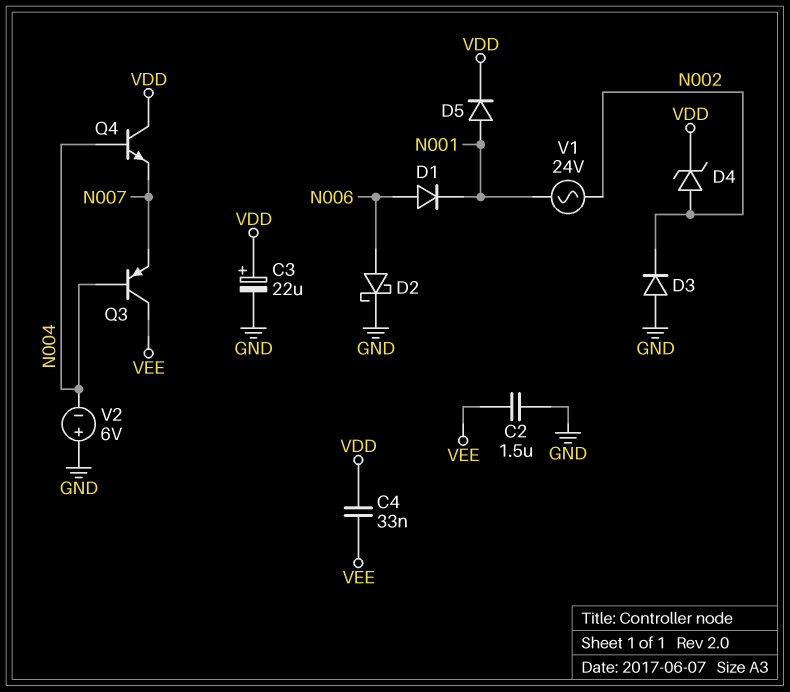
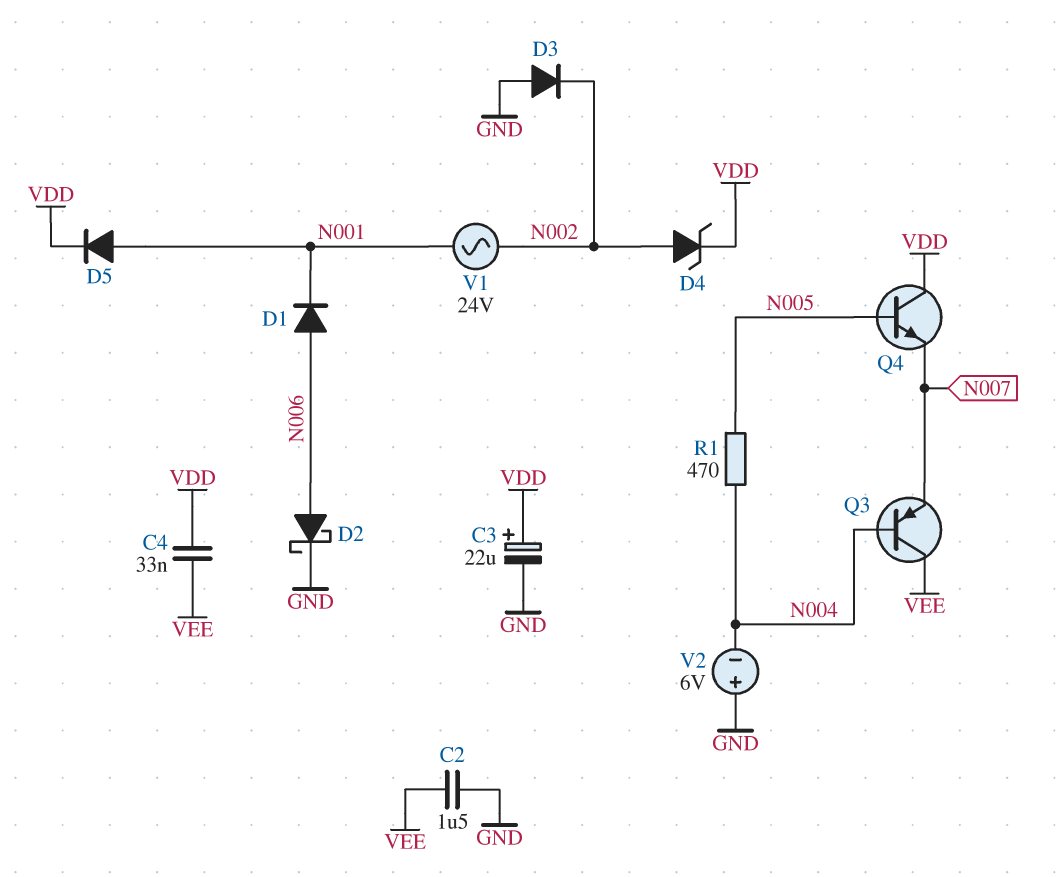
Q4: NPN (B N004, C VDD, E N007) -> NPN (B N005, C VDD, E N007)
R1: none -> 470 (N004, N005)

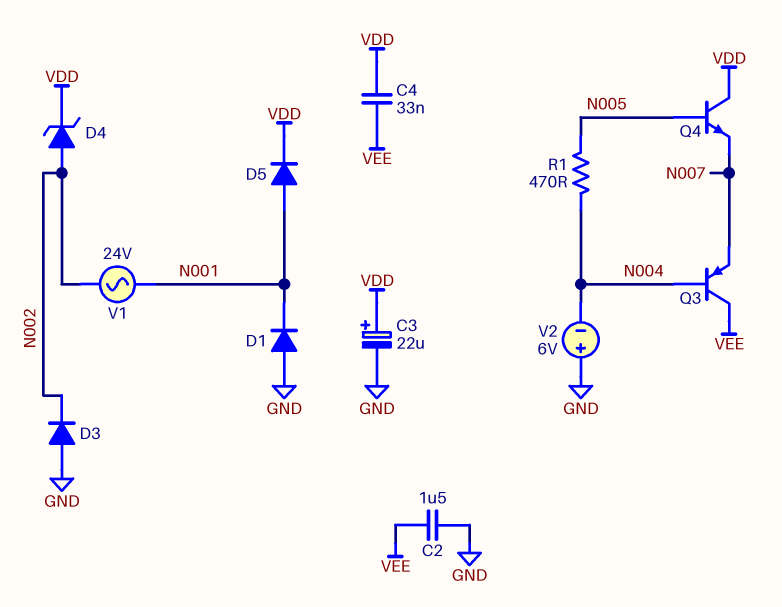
D1: diode (A N006, K N001) -> diode (A GND, K N001)
D2: schottky (A N006, K GND) -> none

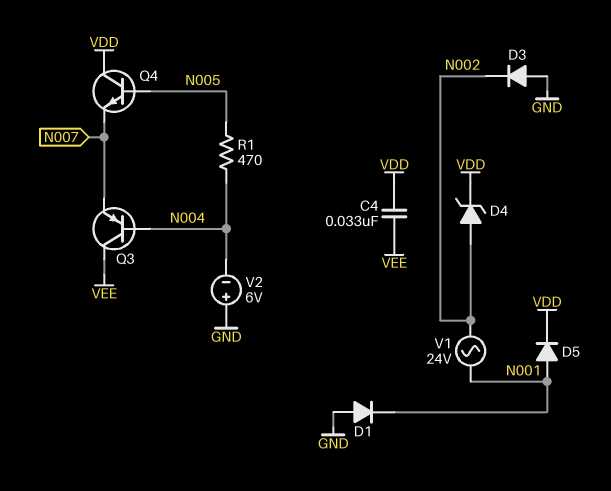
C2: 1.5uF (GND, VEE) -> none
C3: 22uF (plus VDD, minus GND) -> none

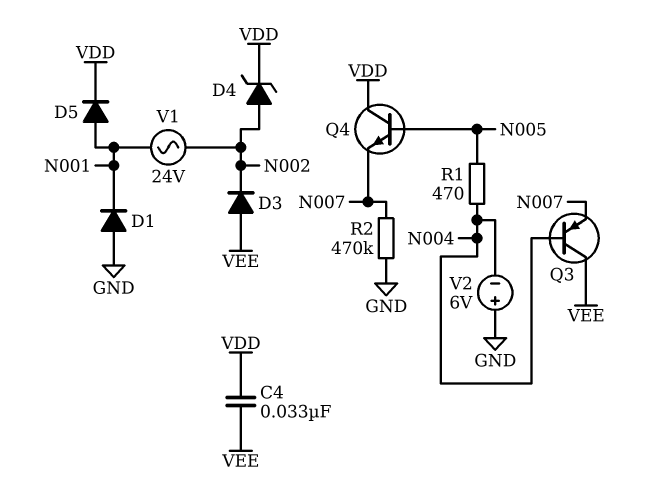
D3: diode (A GND, K N002) -> diode (A VEE, K N002)
R2: none -> 470k (GND, N007)

